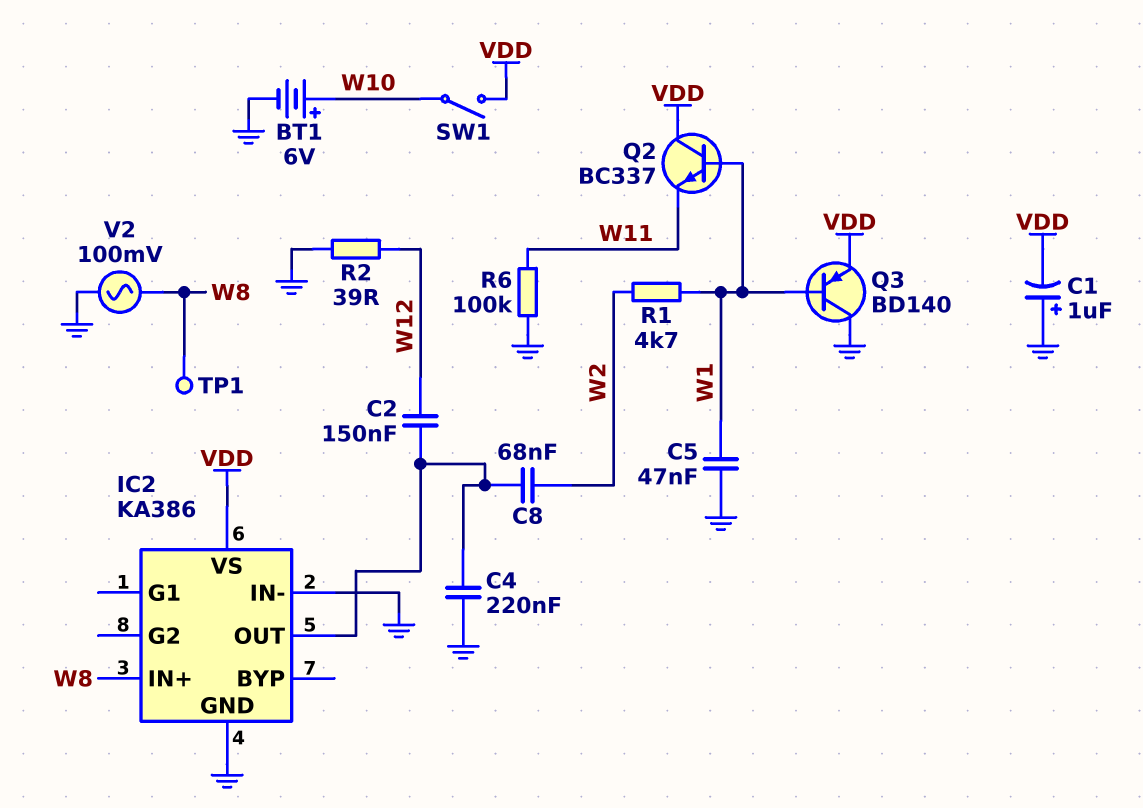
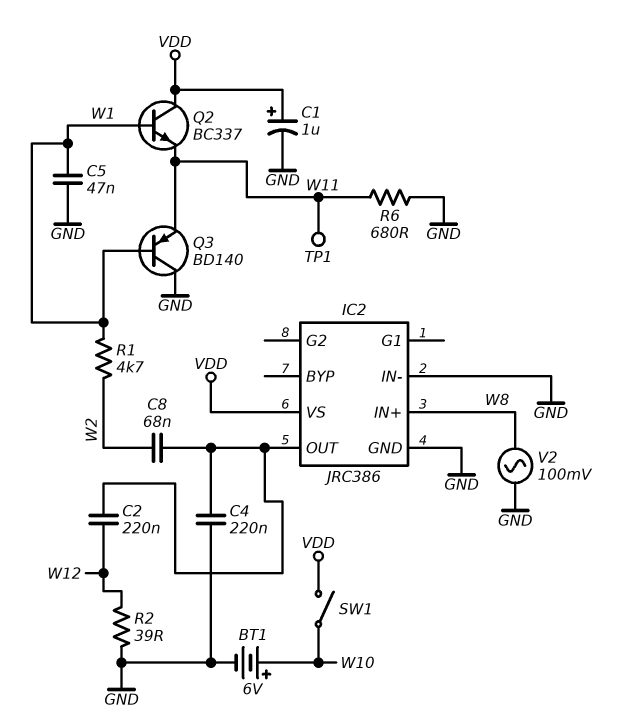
C1: 1uF (plus GND, minus VDD) -> 1uF (plus VDD, minus GND)
C2: 150nF (IC2/OUT, W12) -> 220nF (IC2/OUT, W12)
IC2: KA386 -> JRC386
Q3: PNP BD140 (B W1, C GND, E VDD) -> PNP BD140 (B W1, C GND, E W11)
R6: 100k (GND, W11) -> 680 (GND, W11)
TP1: test point (W8) -> test point (W11)

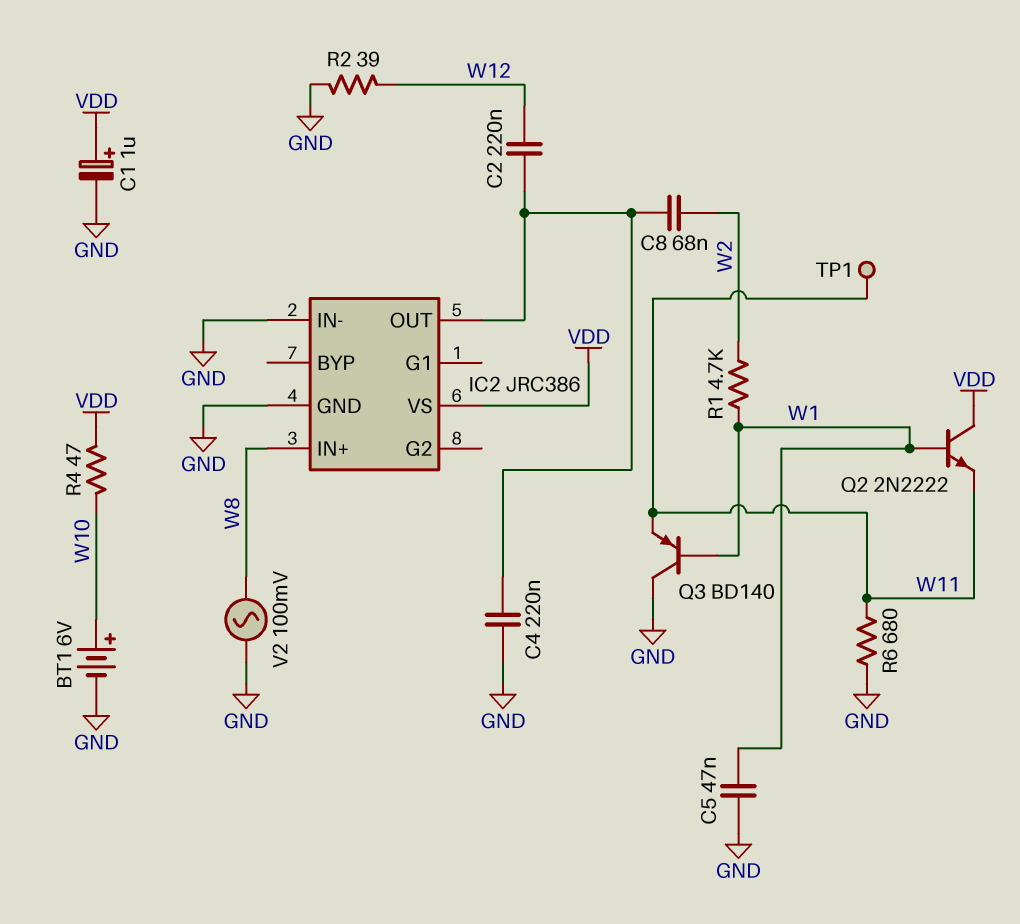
Q2: NPN BC337 (B W1, C VDD, E W11) -> NPN 2N2222 (B W1, C VDD, E W11)
R4: none -> 47 (VDD, W10)
SW1: switch (VDD, W10) -> none

